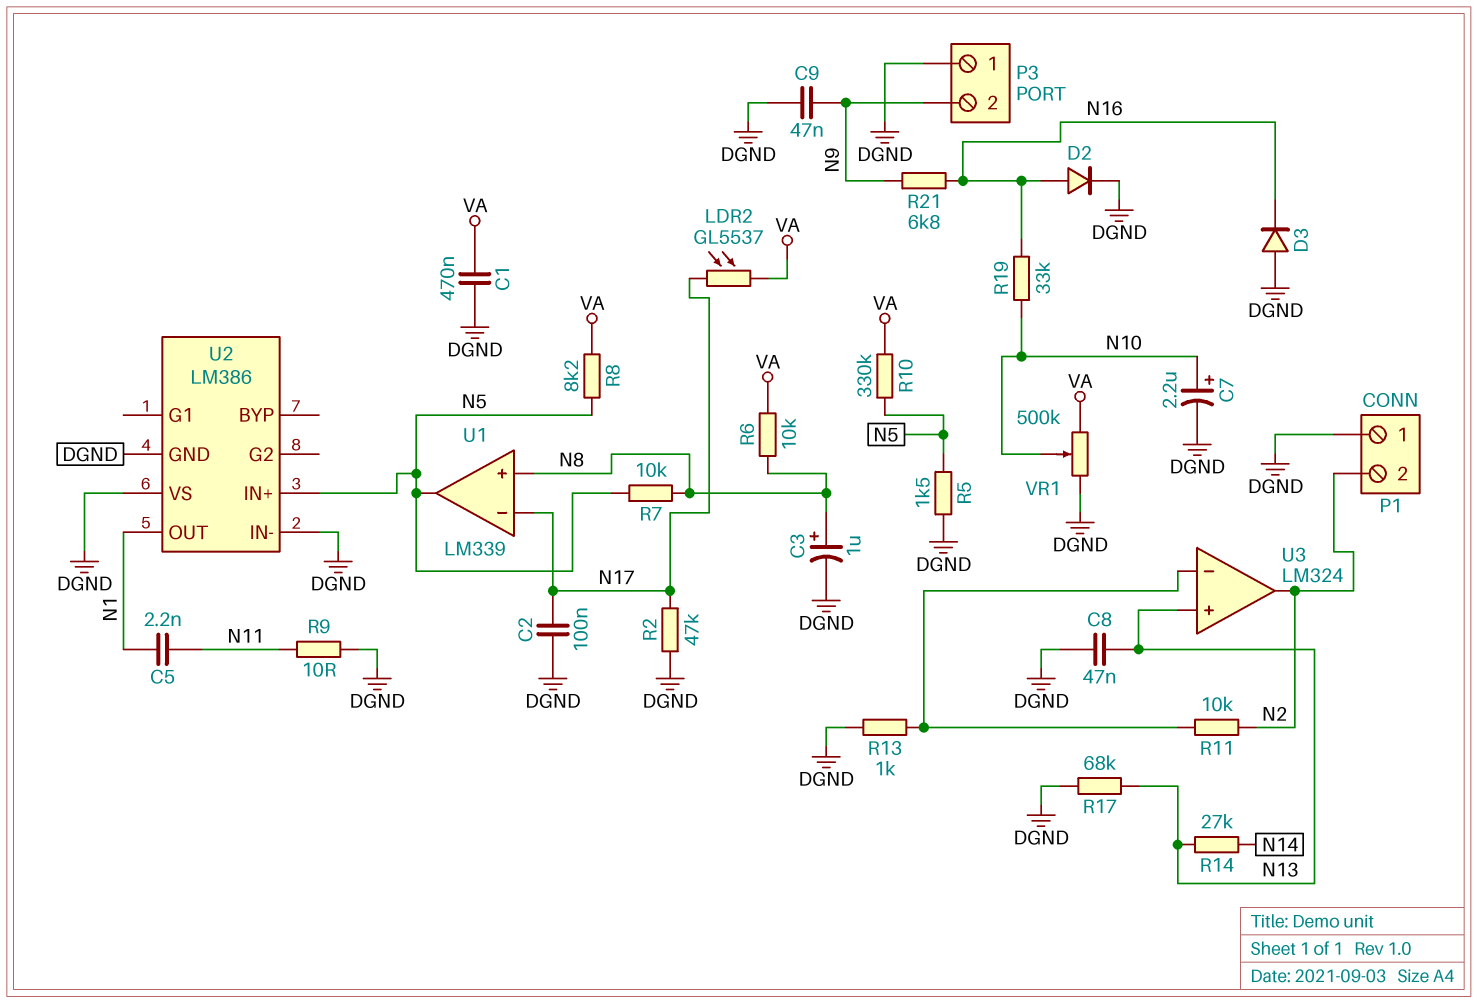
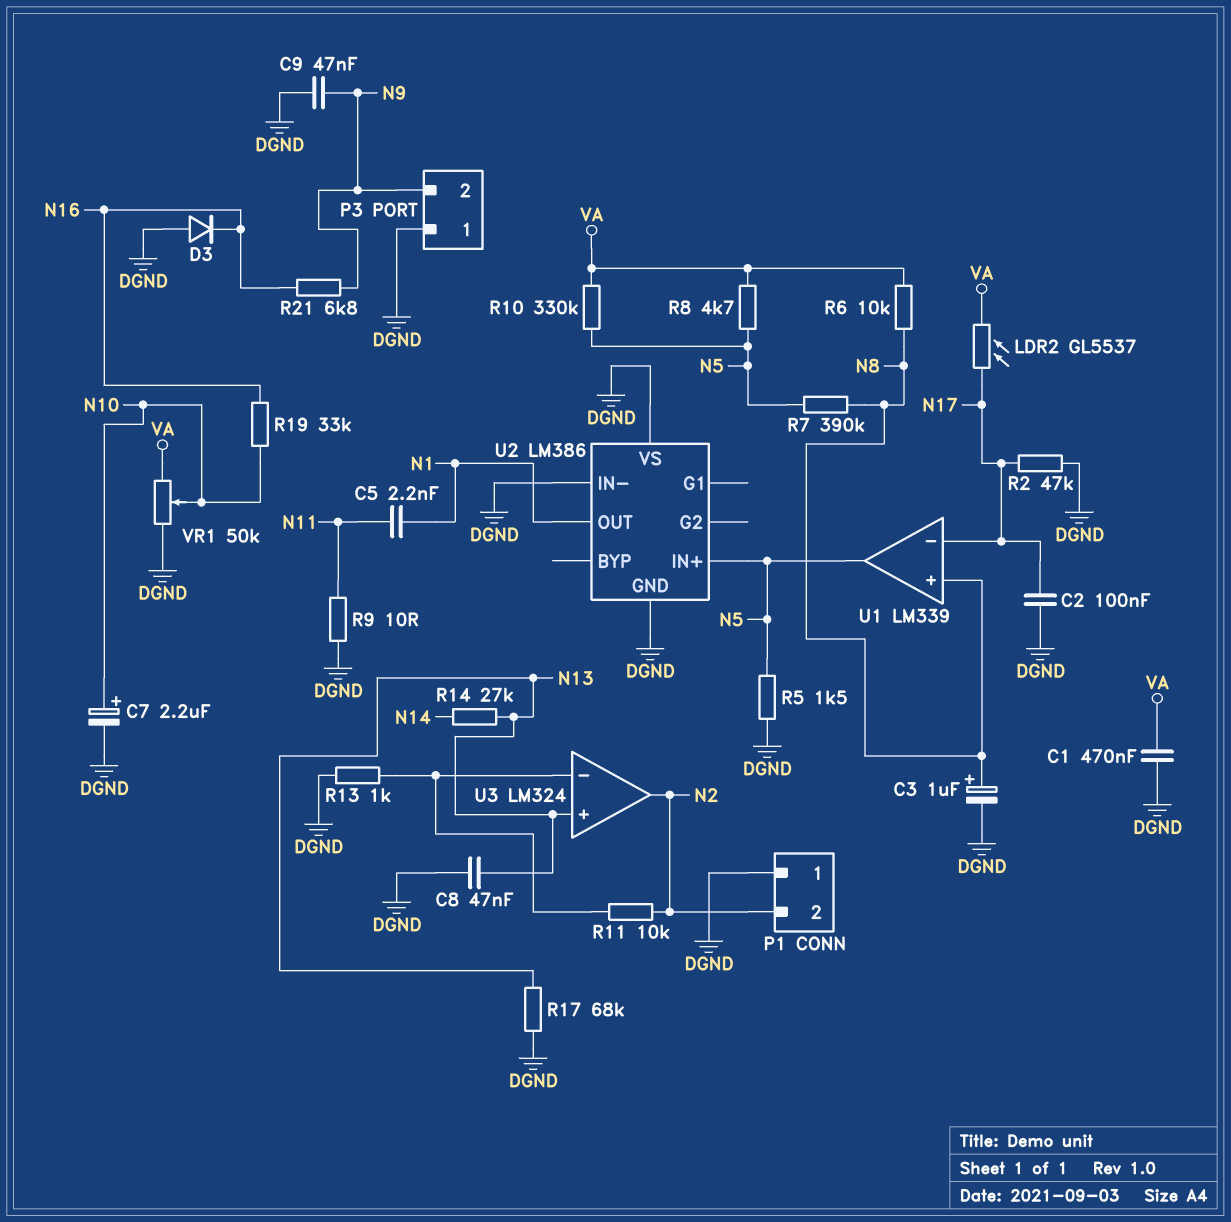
D2: diode (A N16, K DGND) -> none
R7: 10k (N5, N8) -> 390k (N5, N8)
R8: 8.2k (N5, VA) -> 4.7k (N5, VA)
VR1: 500k (DGND, VA, wiper N10) -> 50k (DGND, VA, wiper N10)

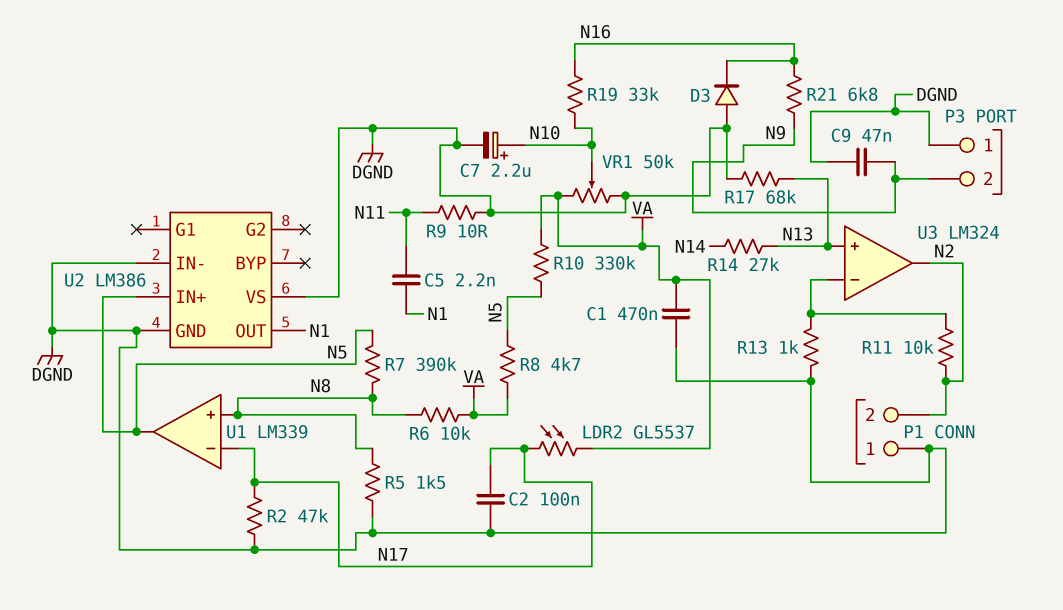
C3: 1uF (plus N8, minus DGND) -> none
C8: 47nF (DGND, N13) -> none
R5: 1.5k (DGND, N5) -> 1.5k (DGND, N8)

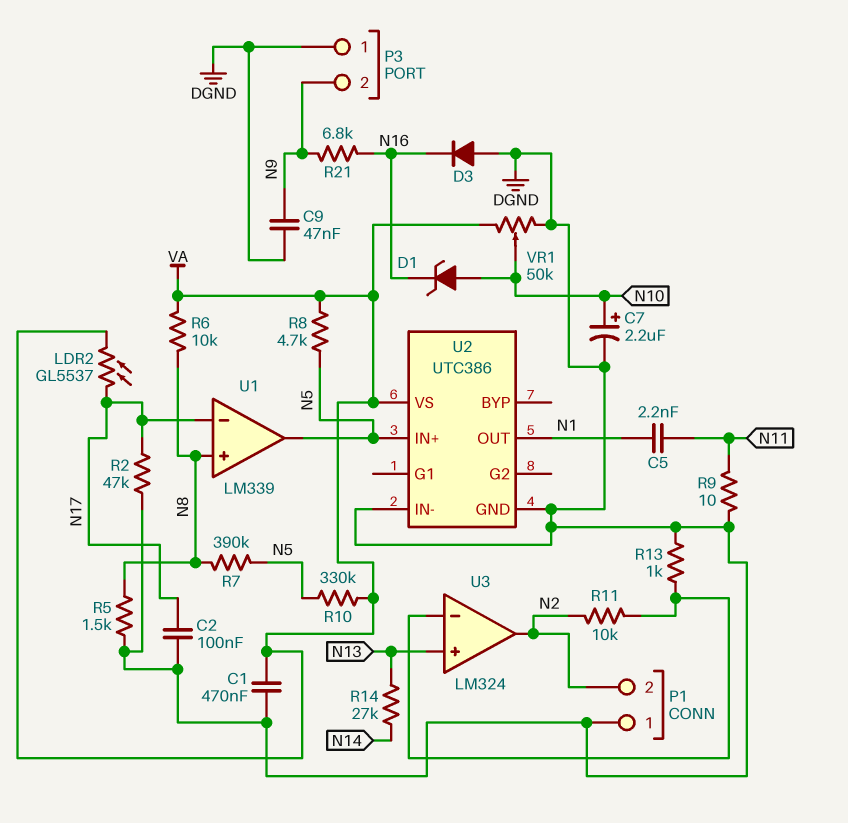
D1: none -> zener (A N10, K N16)
R17: 68k (DGND, N13) -> none
R19: 33k (N10, N16) -> none
U2: LM386 -> UTC386
U2 pin VS: DGND -> VA

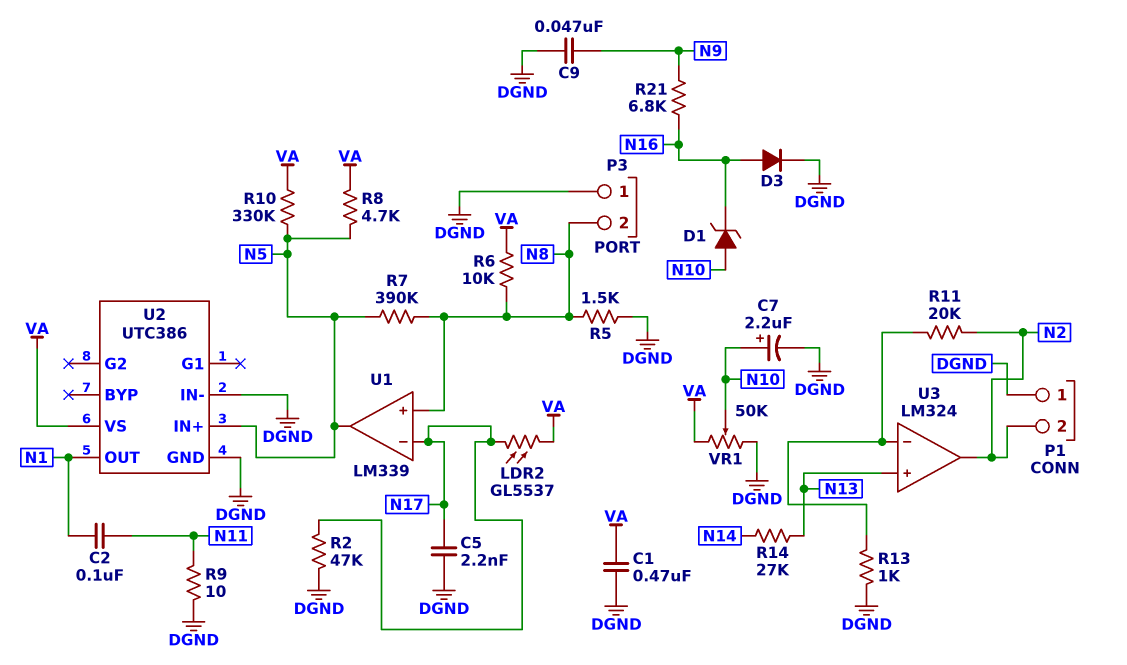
C2: 100nF (DGND, N17) -> 100nF (N1, N11)
C5: 2.2nF (N1, N11) -> 2.2nF (DGND, N17)
D3: diode (A DGND, K N16) -> diode (A N16, K DGND)
P3 pin 2: N9 -> N8
R11: 10k (N2, U3/in-) -> 20k (N2, U3/in-)

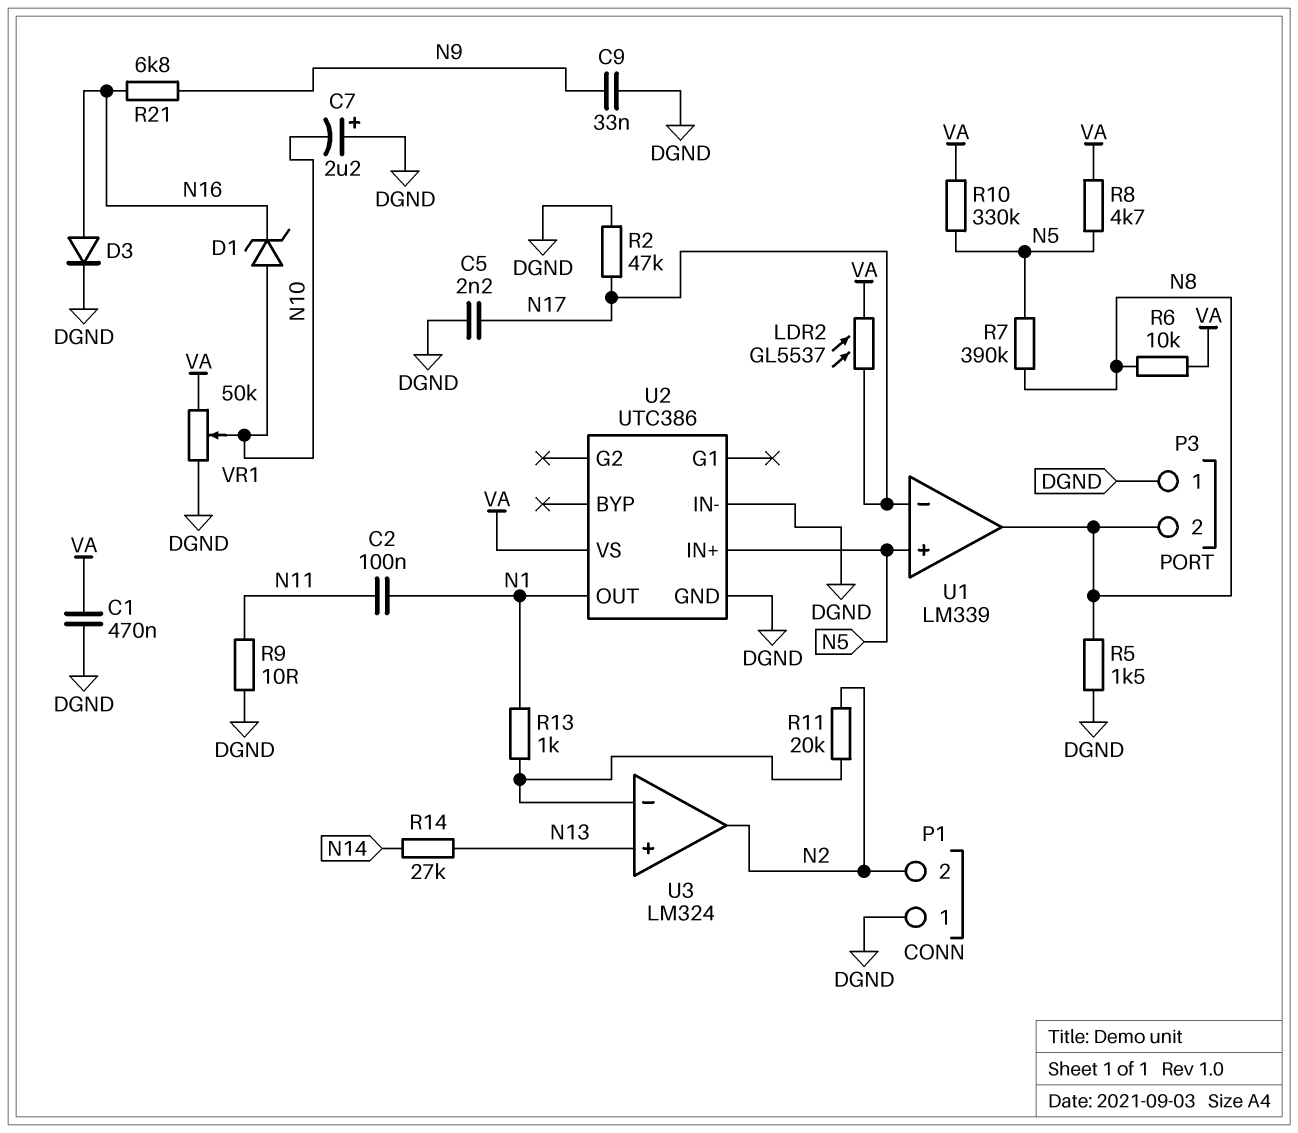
C7: 2.2uF (plus N10, minus DGND) -> 2.2uF (plus DGND, minus N10)
C9: 47nF (DGND, N9) -> 33nF (DGND, N9)
R13: 1k (DGND, U3/in-) -> 1k (N1, U3/in-)
U1 pin in+: N8 -> N5
U1 pin out: N5 -> N8

